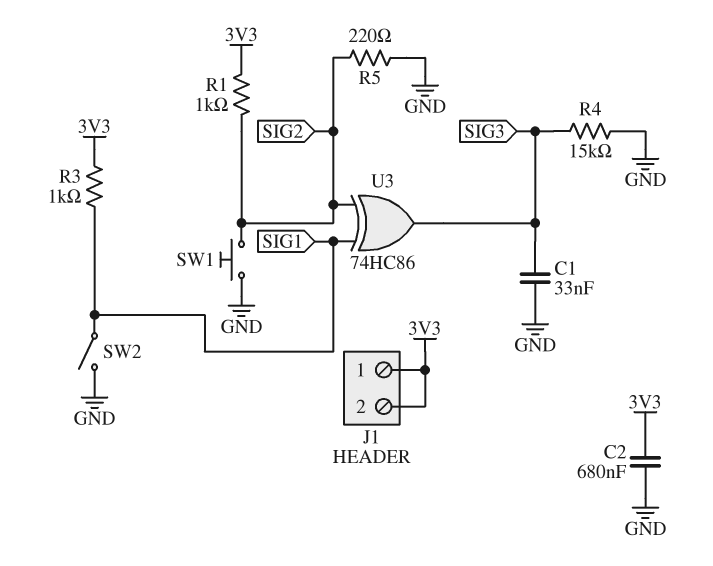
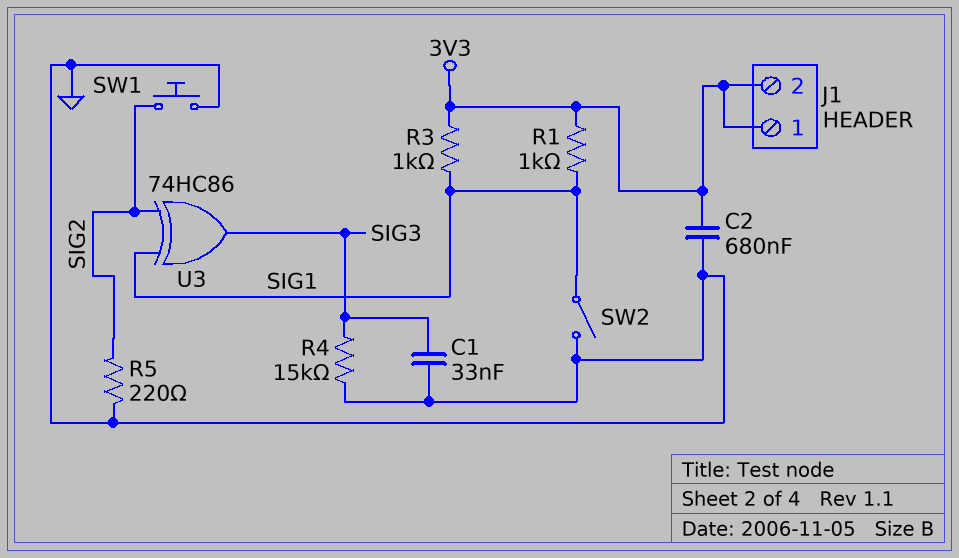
R1: 1k (3V3, SIG2) -> 1k (3V3, SIG1)

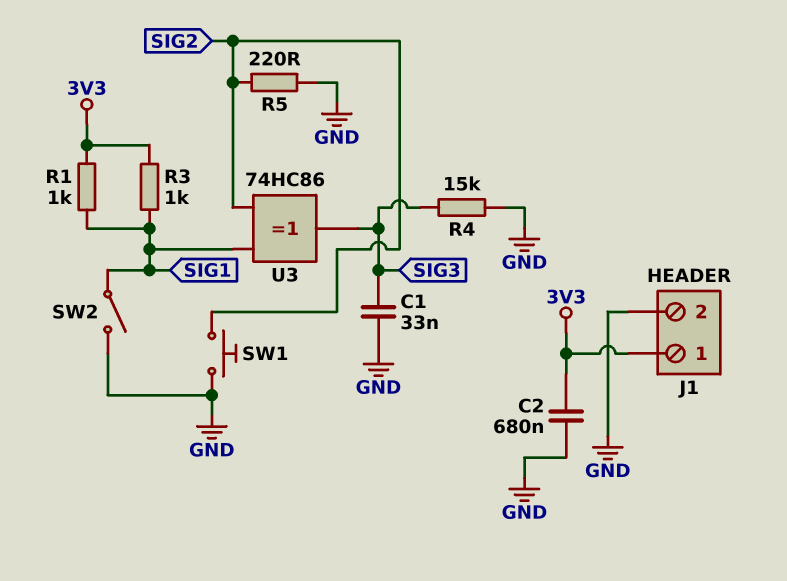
J1 pin 2: 3V3 -> GND

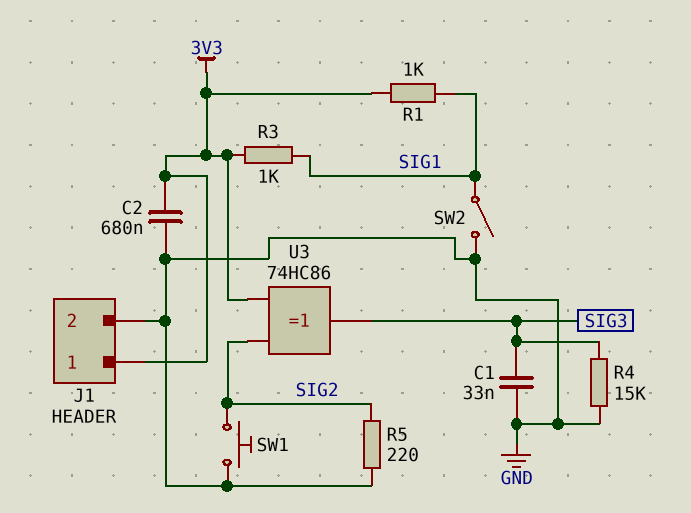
U3: XOR 74HC86 (in SIG1, in SIG2, out SIG3) -> XOR 74HC86 (in 3V3, in SIG2, out SIG3)

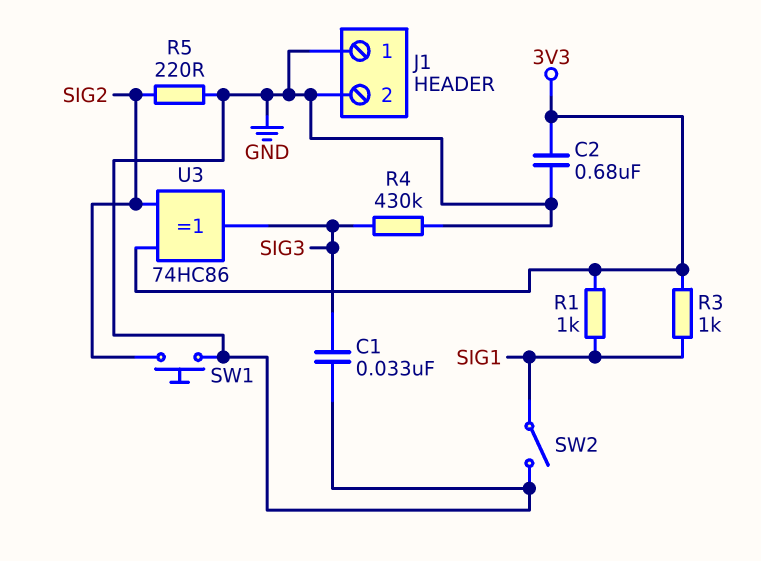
J1 pin 1: 3V3 -> GND
R4: 15k (GND, SIG3) -> 430k (GND, SIG3)

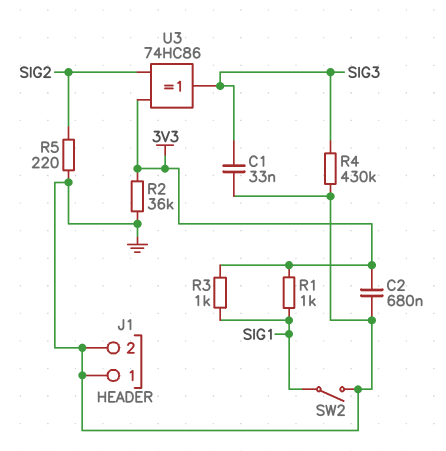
R2: none -> 36k (3V3, GND)
SW1: button (GND, SIG2) -> none

